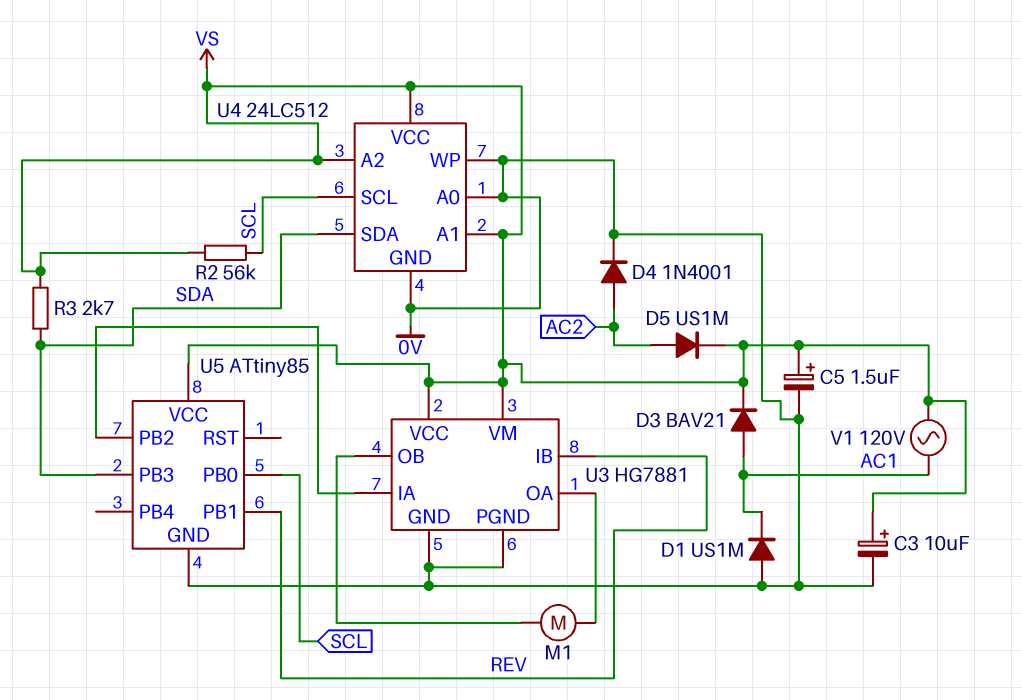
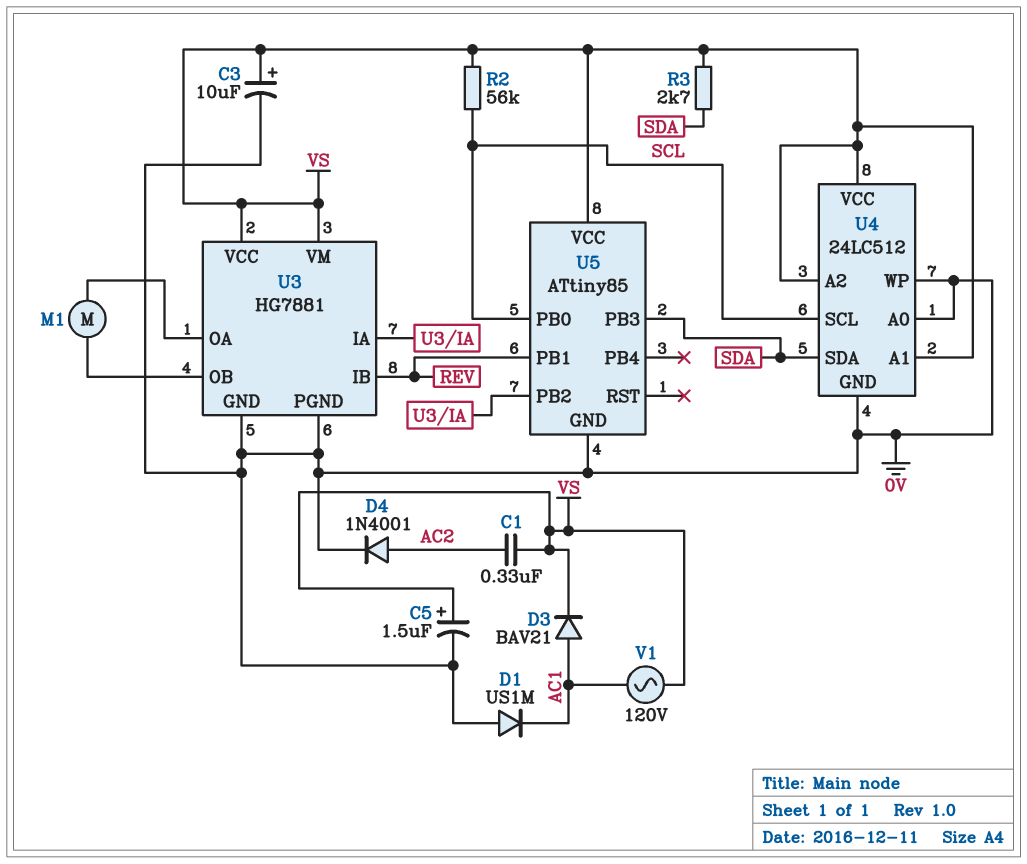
C1: none -> 330nF (AC2, VS)
D5: diode US1M (A AC2, K VS) -> none

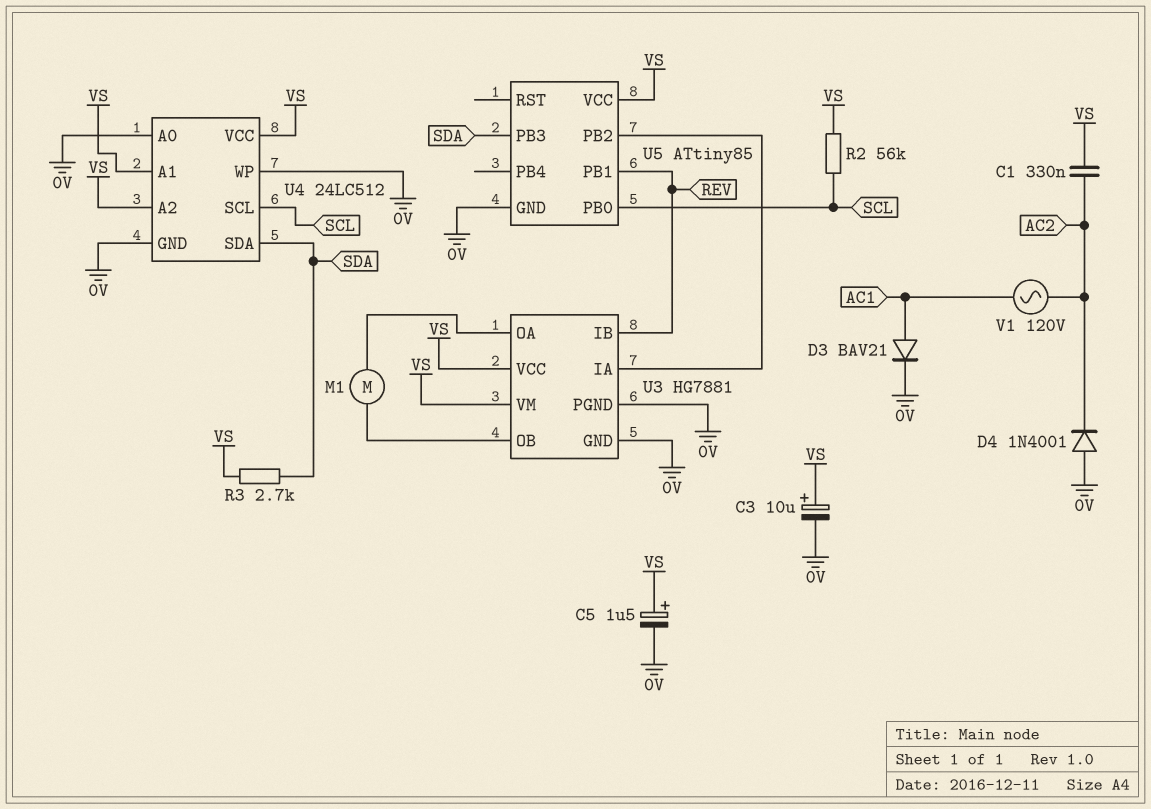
D1: diode US1M (A 0V, K AC1) -> none
D3: diode BAV21 (A AC1, K VS) -> diode BAV21 (A AC1, K 0V)
D4: diode 1N4001 (A AC2, K 0V) -> diode 1N4001 (A 0V, K AC2)
V1: AC 120V (AC1, VS) -> AC 120V (AC1, AC2)

